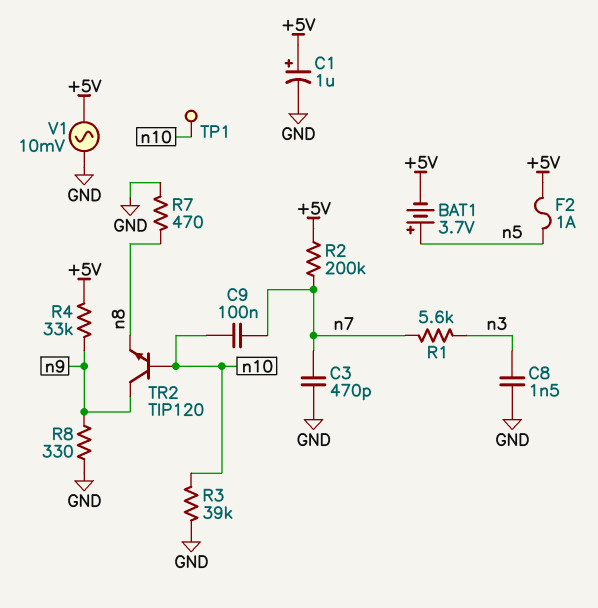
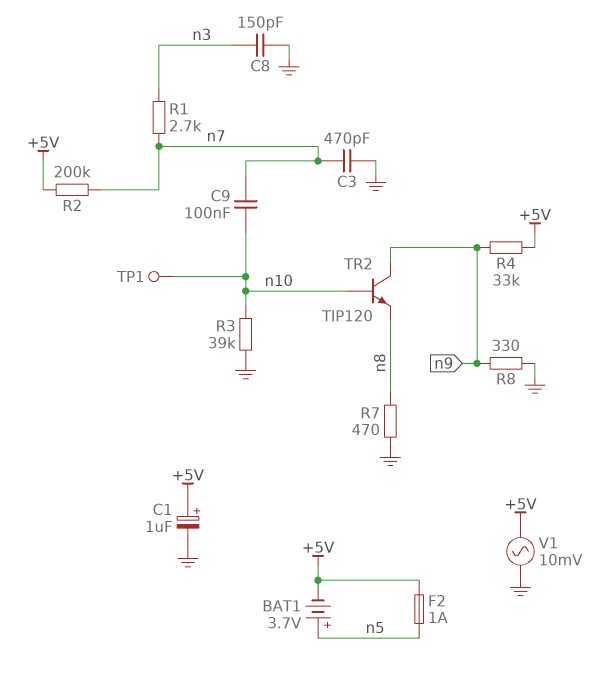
C8: 1.5nF (GND, n3) -> 150pF (GND, n3)
R1: 5.6k (n3, n7) -> 2.7k (n3, n7)

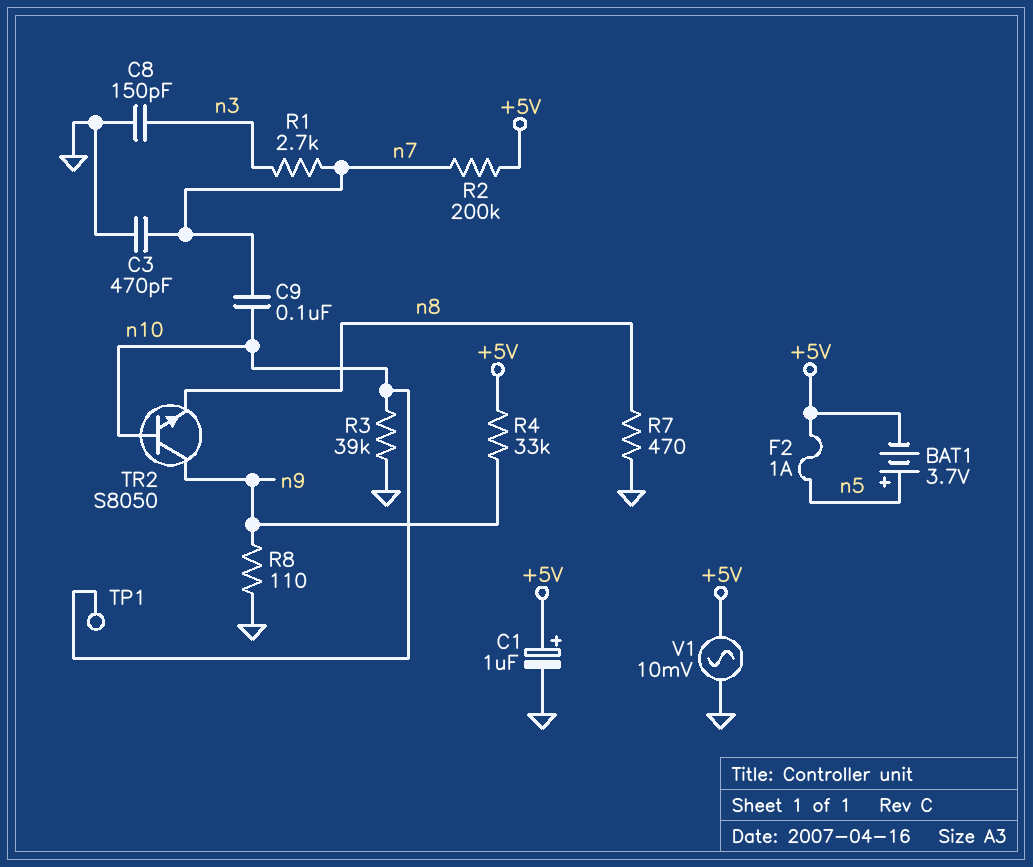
R8: 330 (GND, n9) -> 110 (GND, n9)
TR2: NPN TIP120 (B n10, C n9, E n8) -> NPN S8050 (B n10, C n9, E n8)

